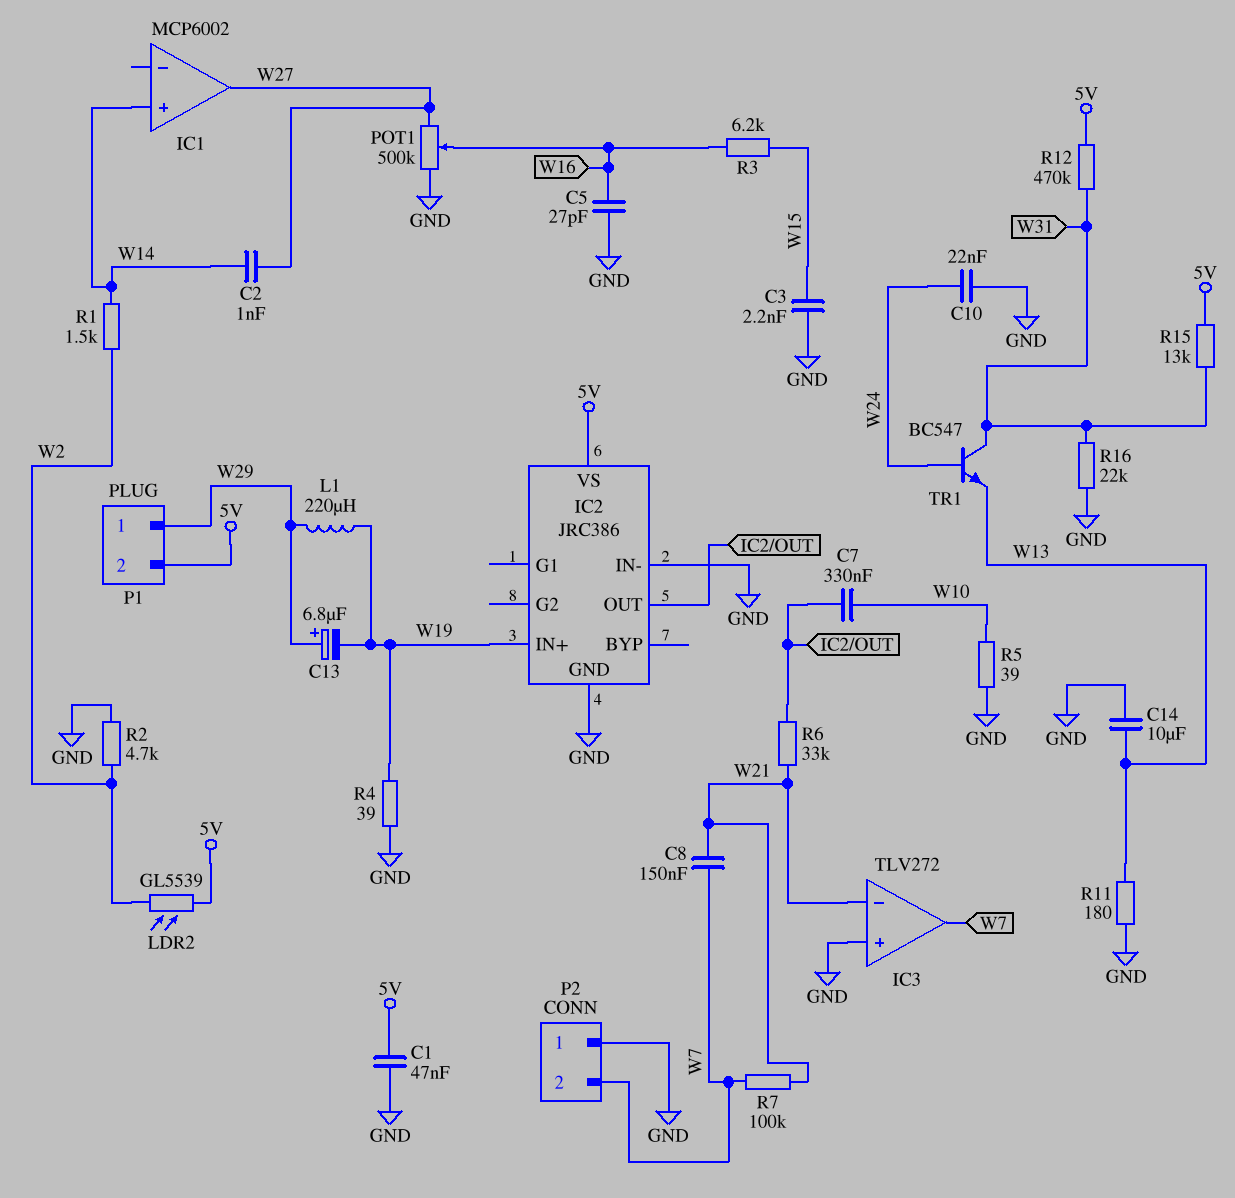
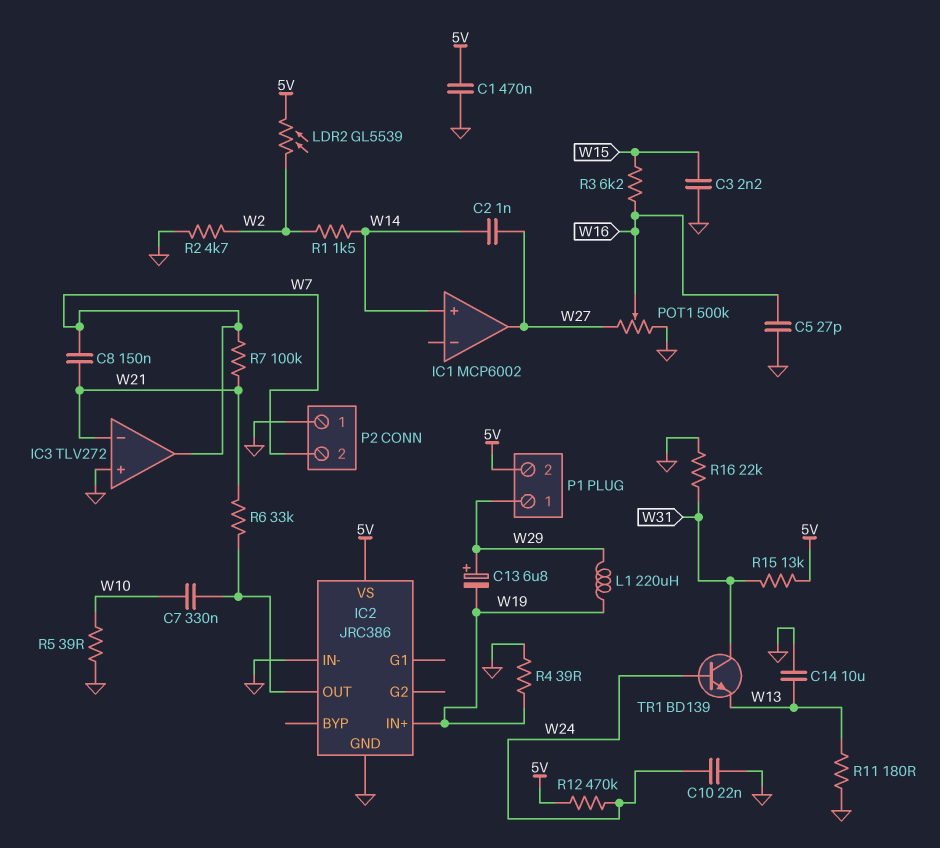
C1: 47nF (5V, GND) -> 470nF (5V, GND)
R12: 470k (5V, W31) -> 470k (5V, W24)
TR1: NPN BC547 (B W24, C W31, E W13) -> NPN BD139 (B W24, C W31, E W13)

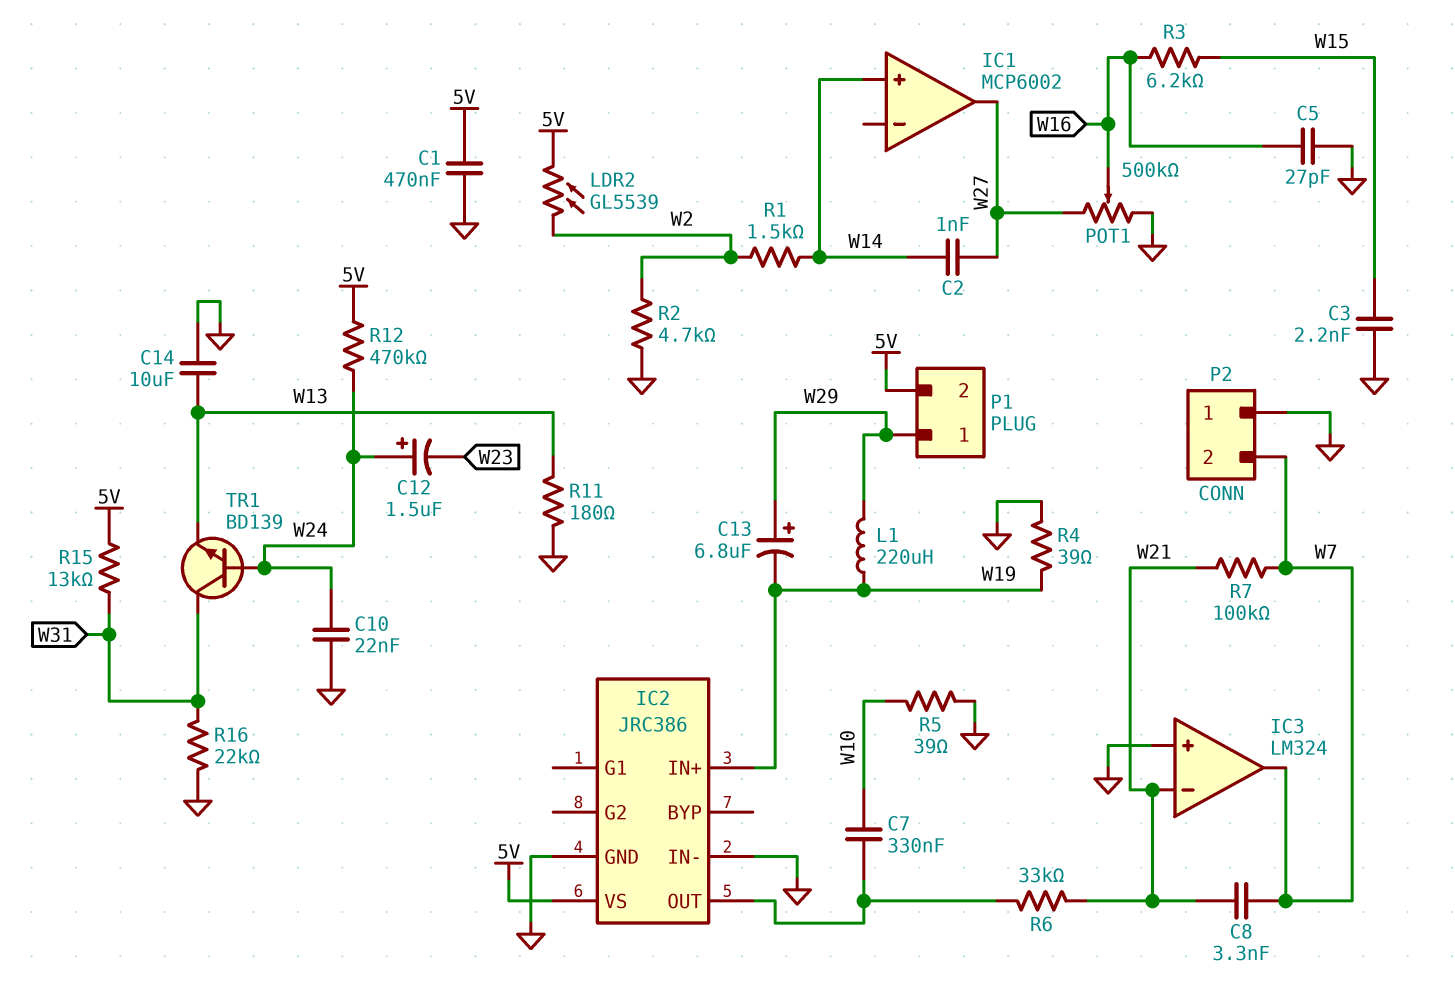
C8: 150nF (W7, W21) -> 3.3nF (W7, W21)
C12: none -> 1.5uF (plus W24, minus W23)
IC3: TLV272 -> LM324

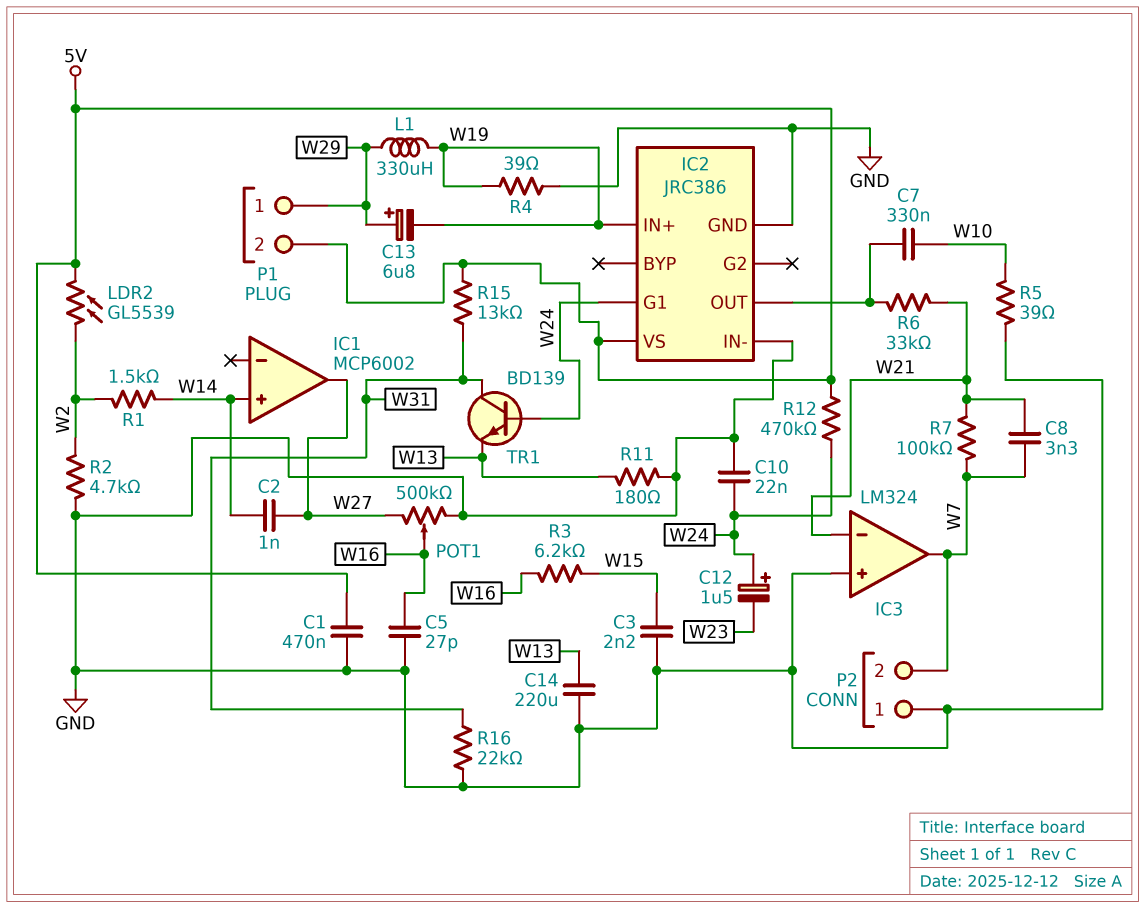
C14: 10uF (GND, W13) -> 220uF (GND, W13)
IC2 pin G1: none -> W24
L1: 220uH (W19, W29) -> 330uH (W19, W29)

